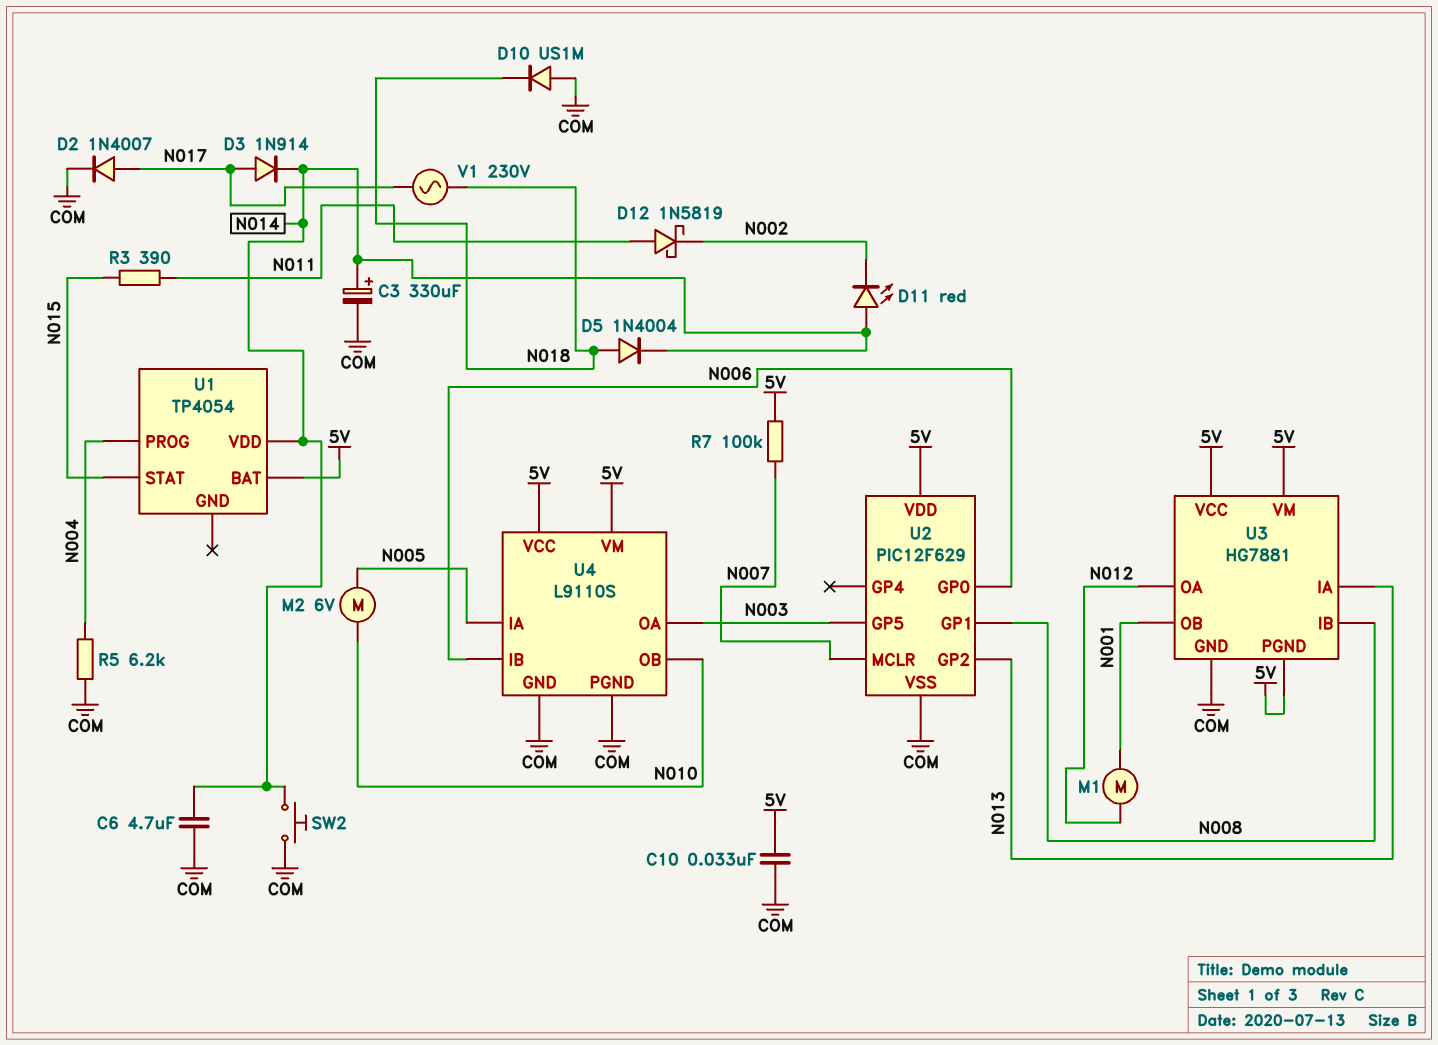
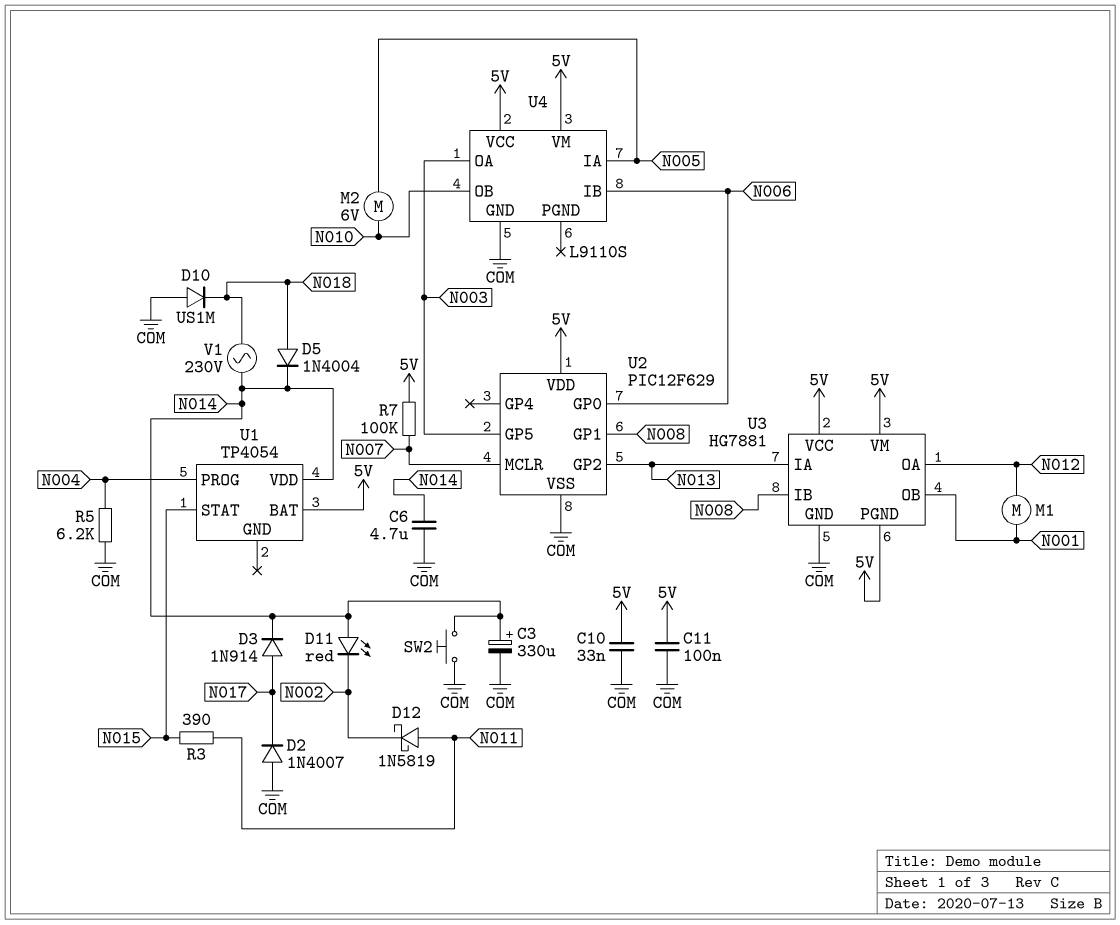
C11: none -> 100nF (5V, COM)
D2: diode 1N4007 (A N017, K COM) -> diode 1N4007 (A COM, K N017)
U4 pin PGND: COM -> none
V1: AC 230V (N017, N018) -> AC 230V (N014, N018)

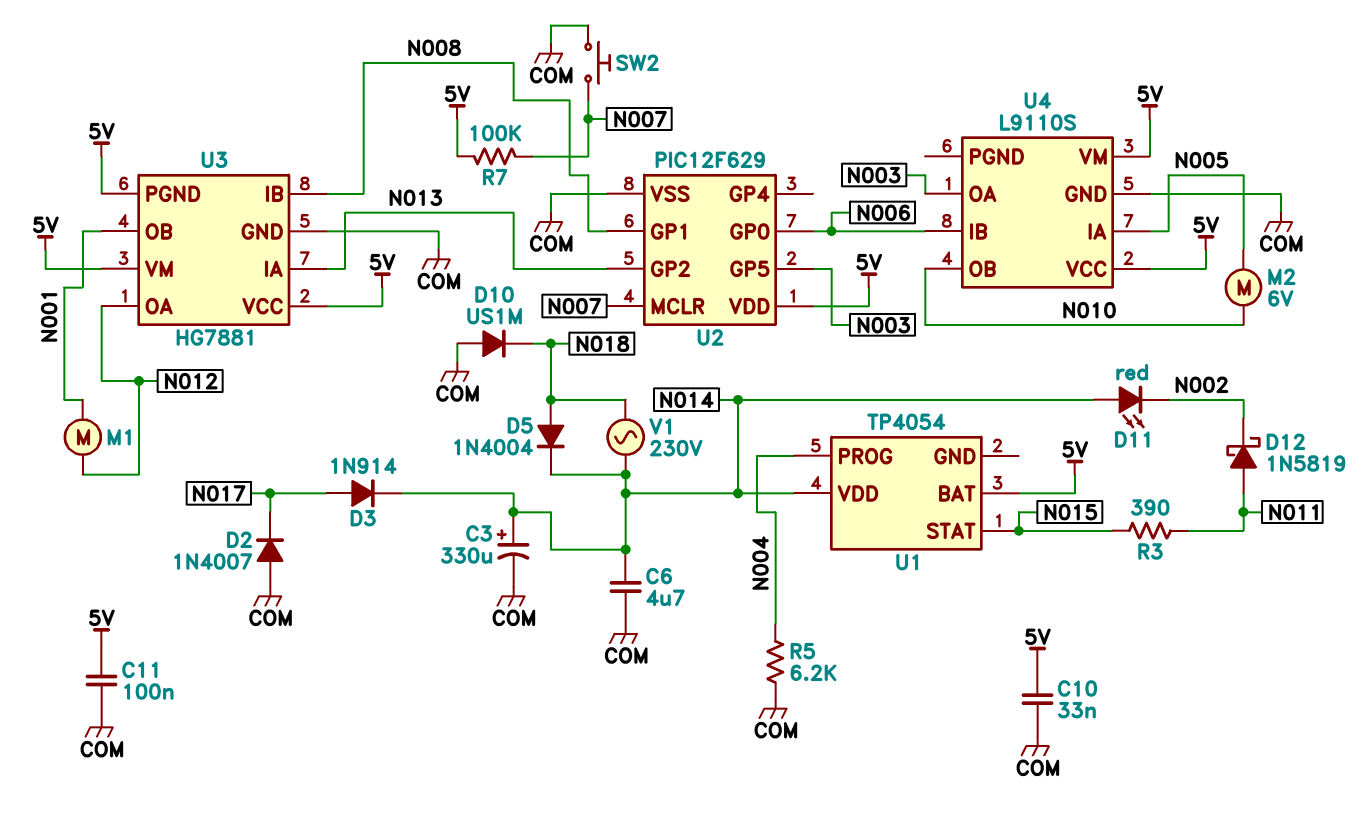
SW2: button (COM, N014) -> button (COM, N007)

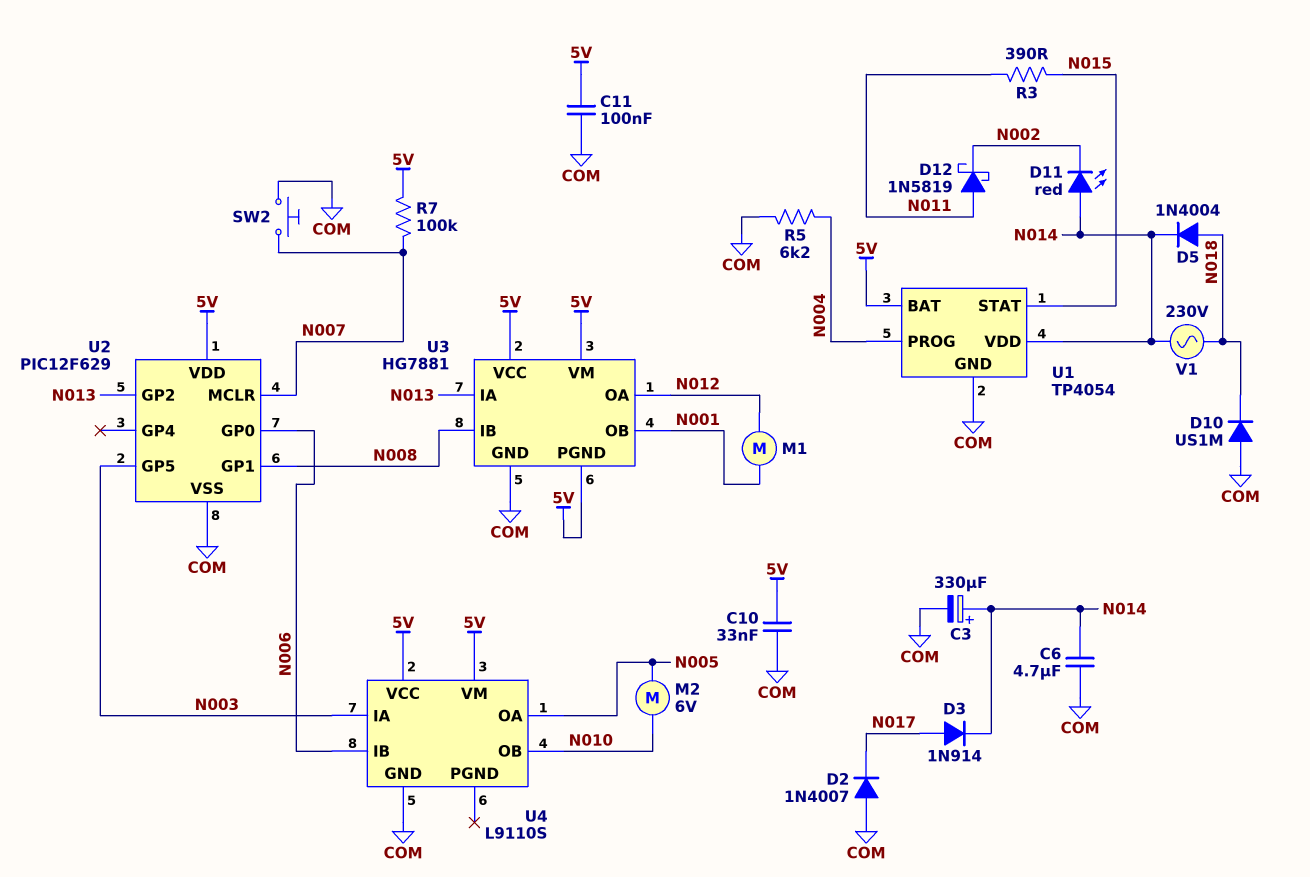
U1 pin GND: none -> COM
U4 pin IA: N005 -> N003
U4 pin OA: N003 -> N005

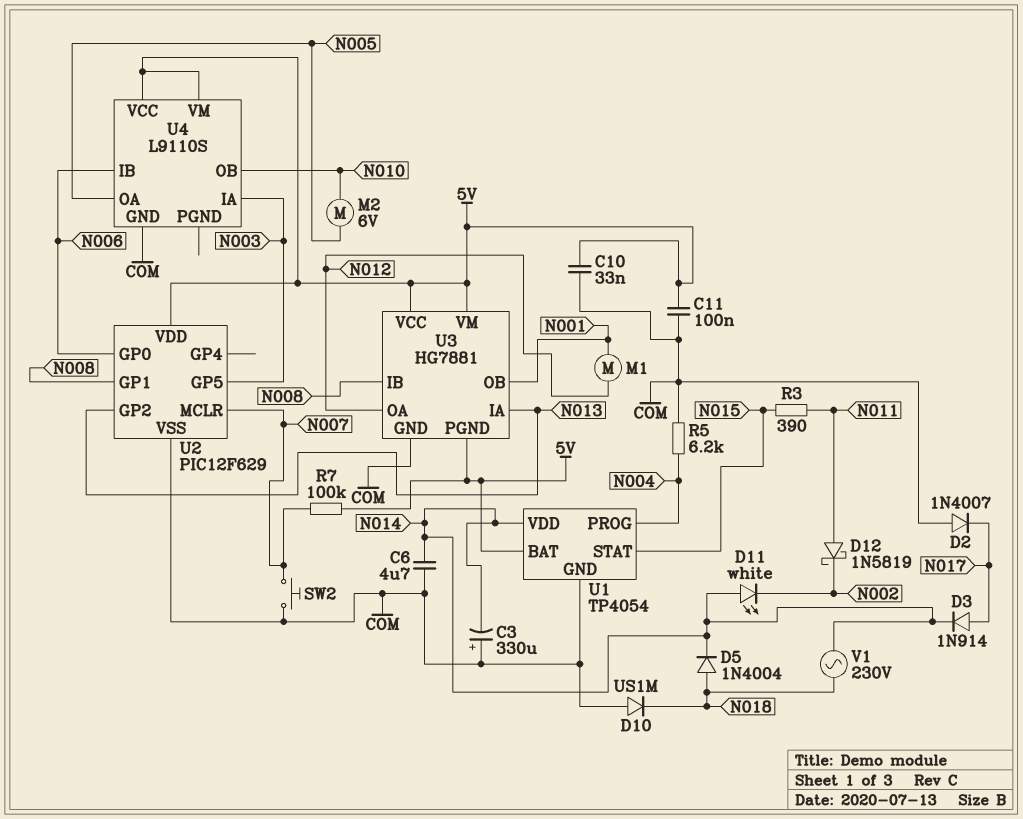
C3: 330uF (plus N014, minus COM) -> 330uF (plus COM, minus N014)
D11: LED red (A N014, K N002) -> LED white (A N014, K N002)

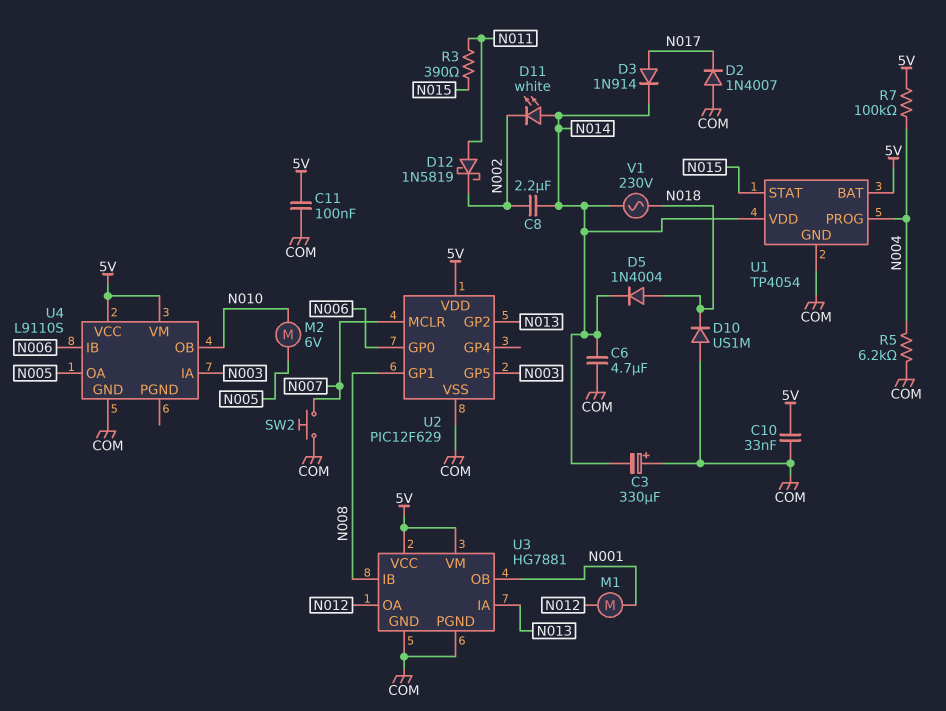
C8: none -> 2.2uF (N002, N014)
R7: 100k (5V, N007) -> 100k (5V, N004)
U3 pin PGND: 5V -> COM

